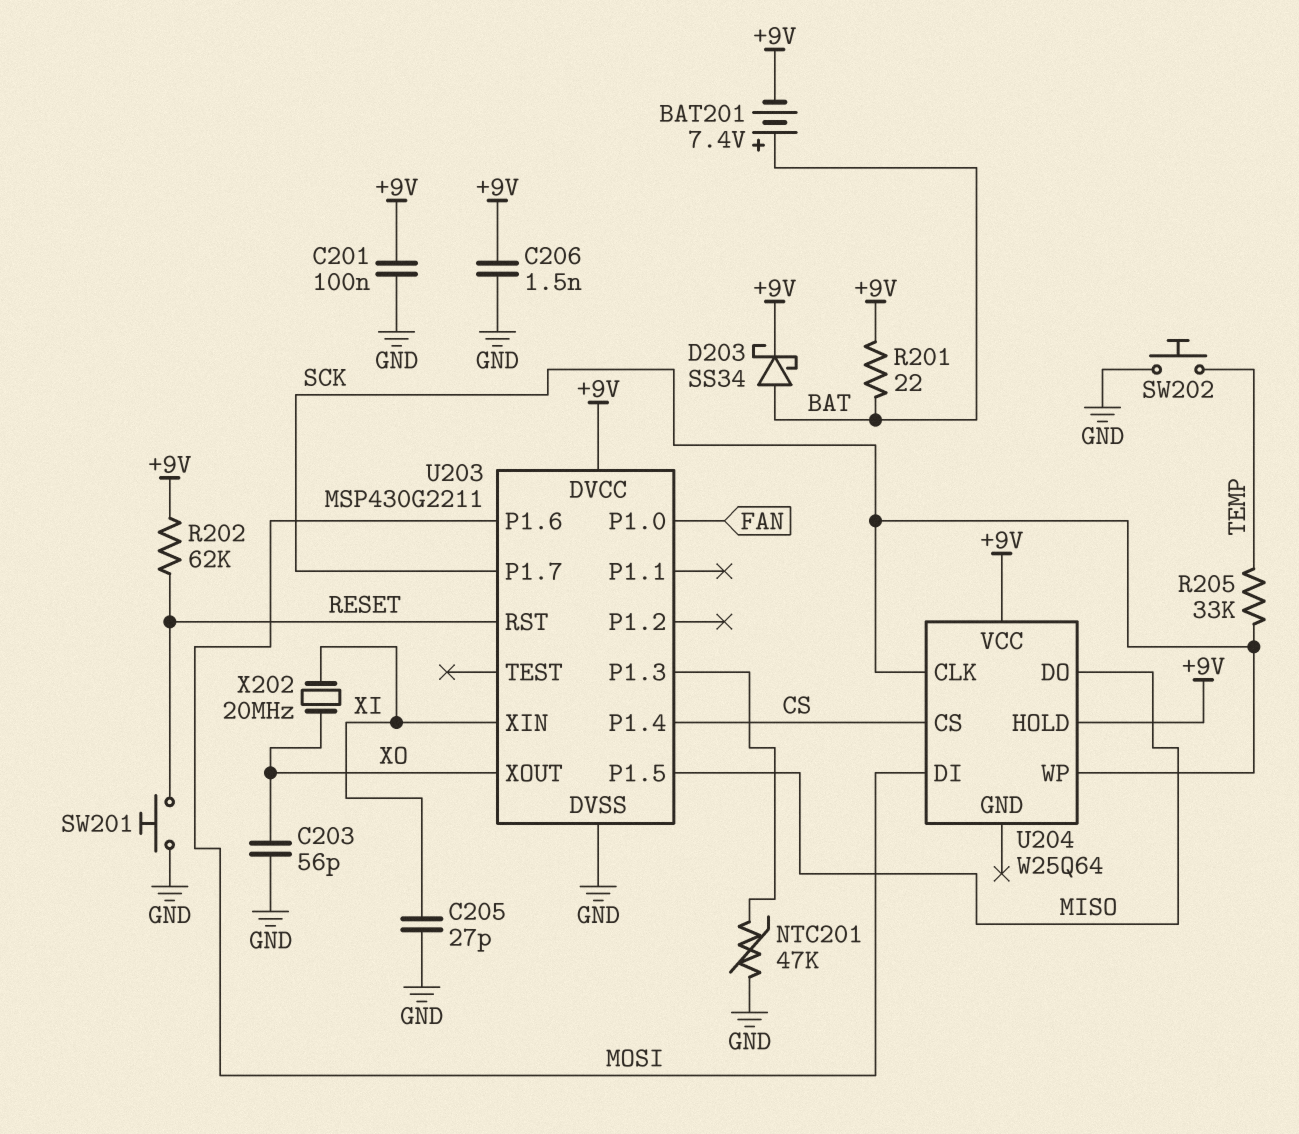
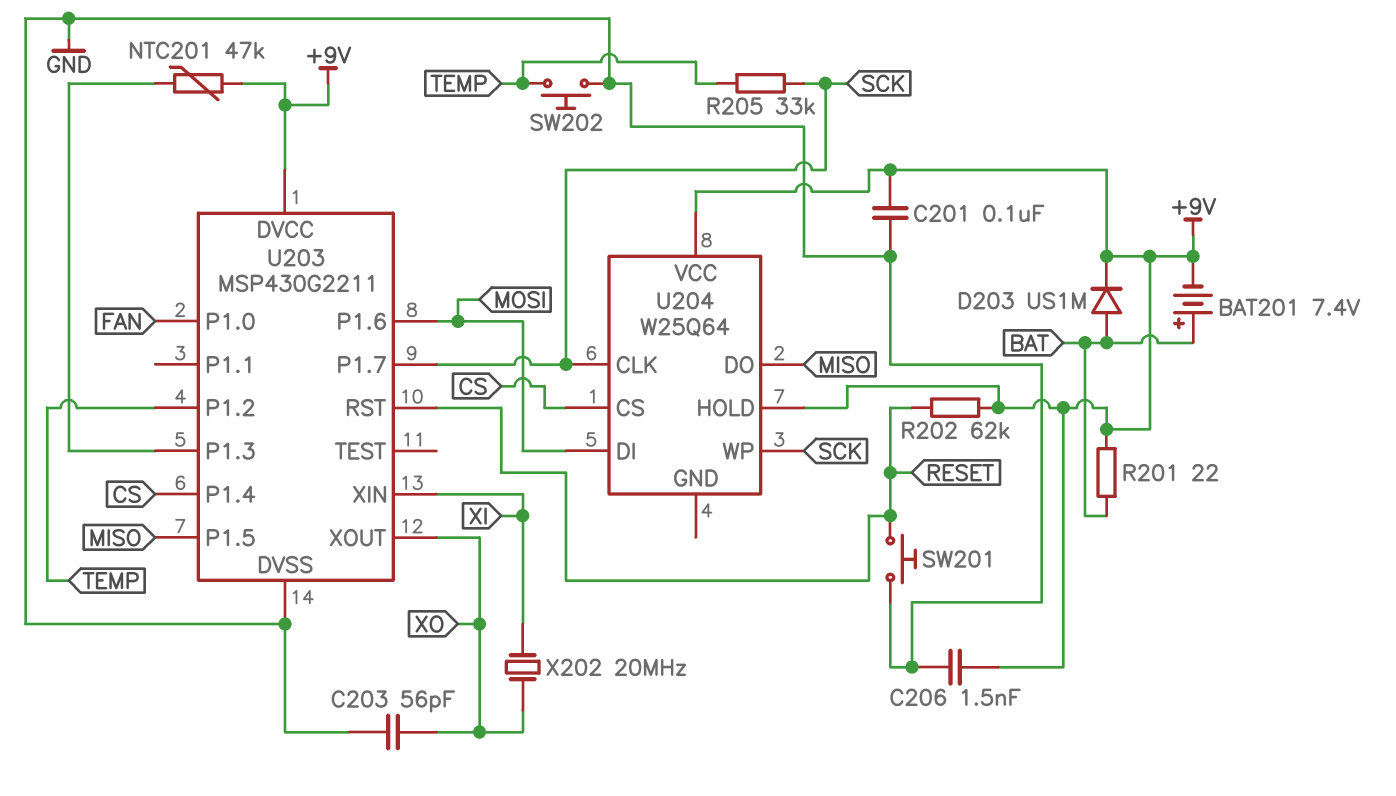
C205: 27pF (GND, XI) -> none
D203: schottky SS34 (A BAT, K +9V) -> diode US1M (A BAT, K +9V)
NTC201: 47k (GND, U203/P1.3) -> 47k (+9V, U203/P1.3)
U203 pin P1.2: none -> TEMP

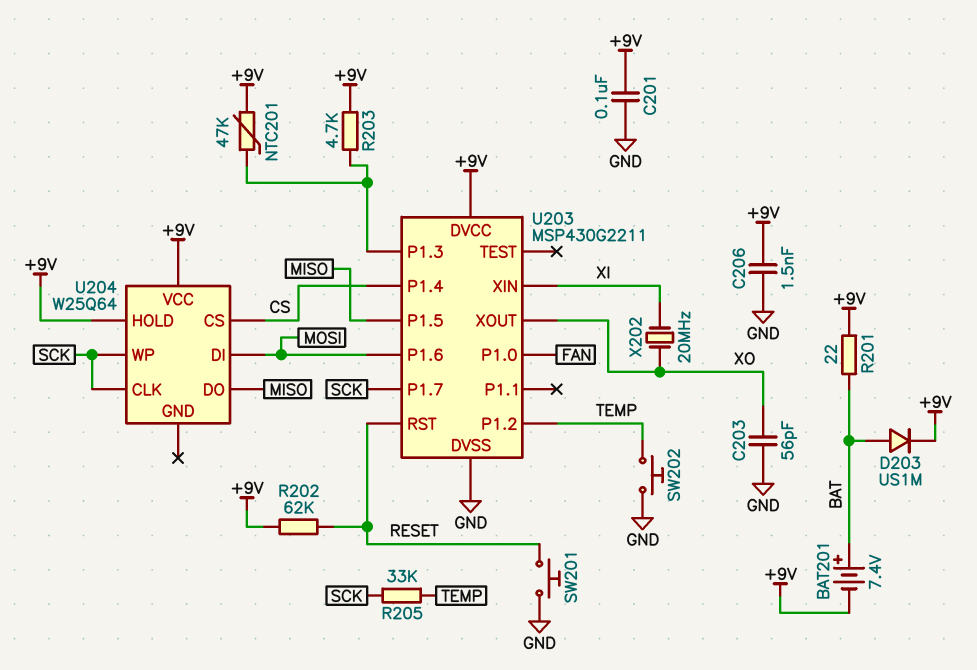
R203: none -> 4.7k (+9V, U203/P1.3)

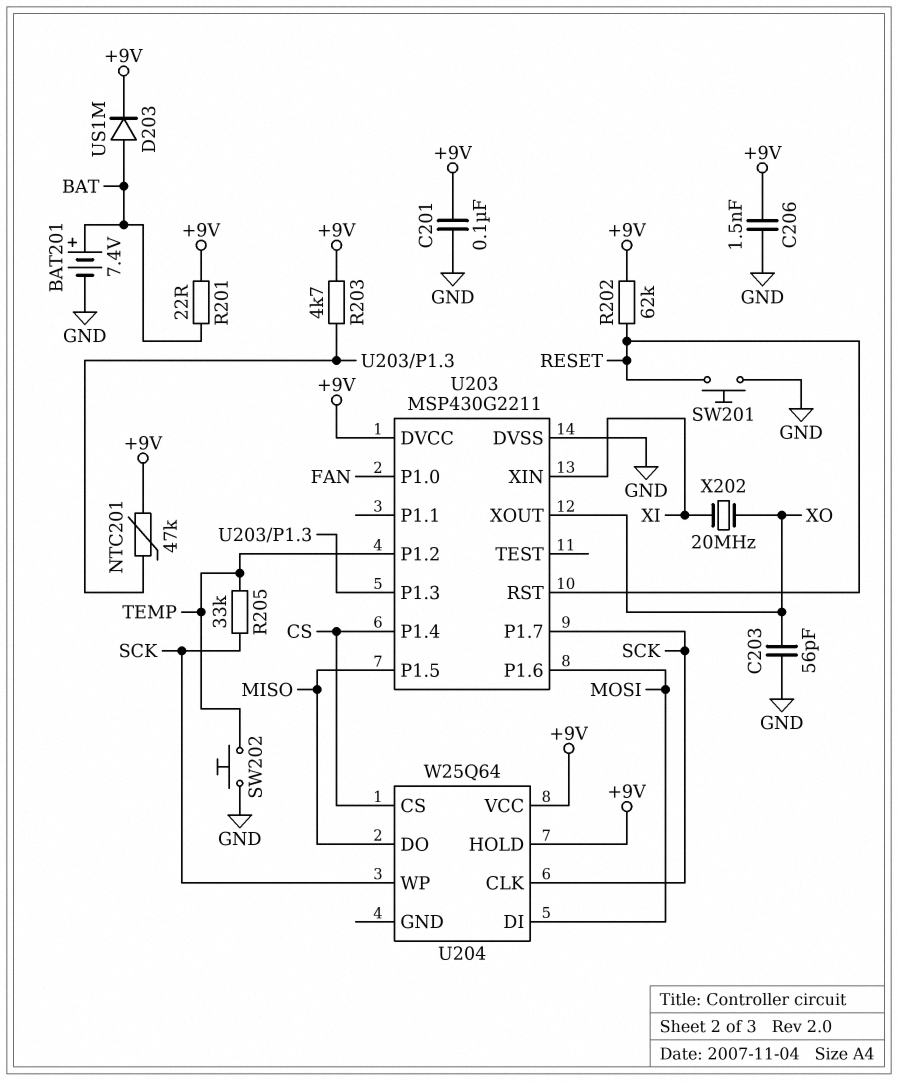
BAT201: 7.4V (plus BAT, minus +9V) -> 7.4V (plus BAT, minus GND)

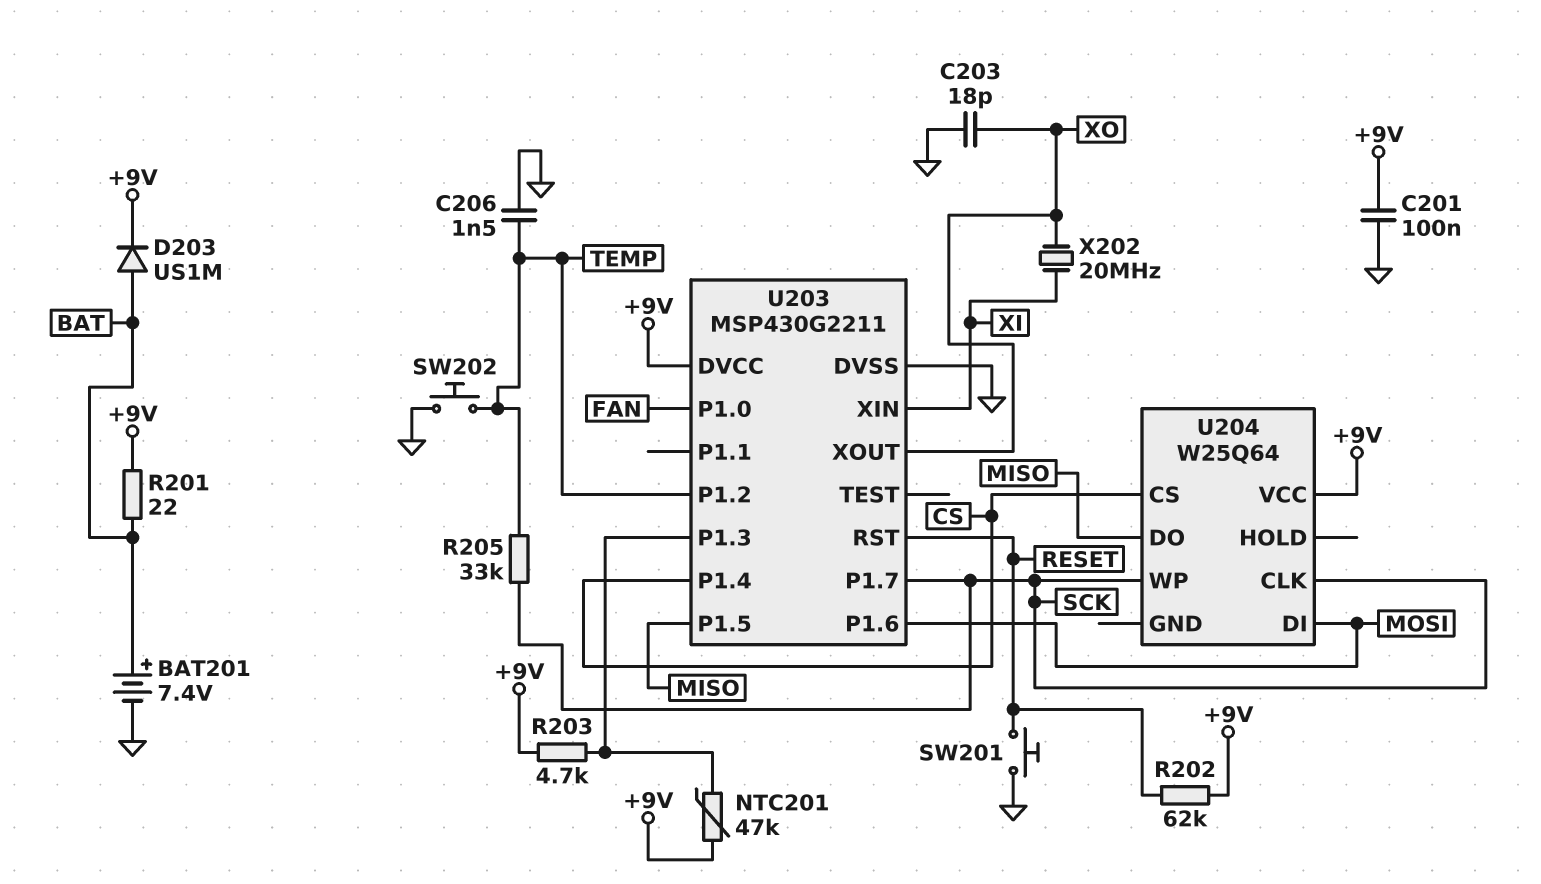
C203: 56pF (GND, XO) -> 18pF (GND, XO)
C206: 1.5nF (+9V, GND) -> 1.5nF (GND, TEMP)
U204 pin HOLD: +9V -> none

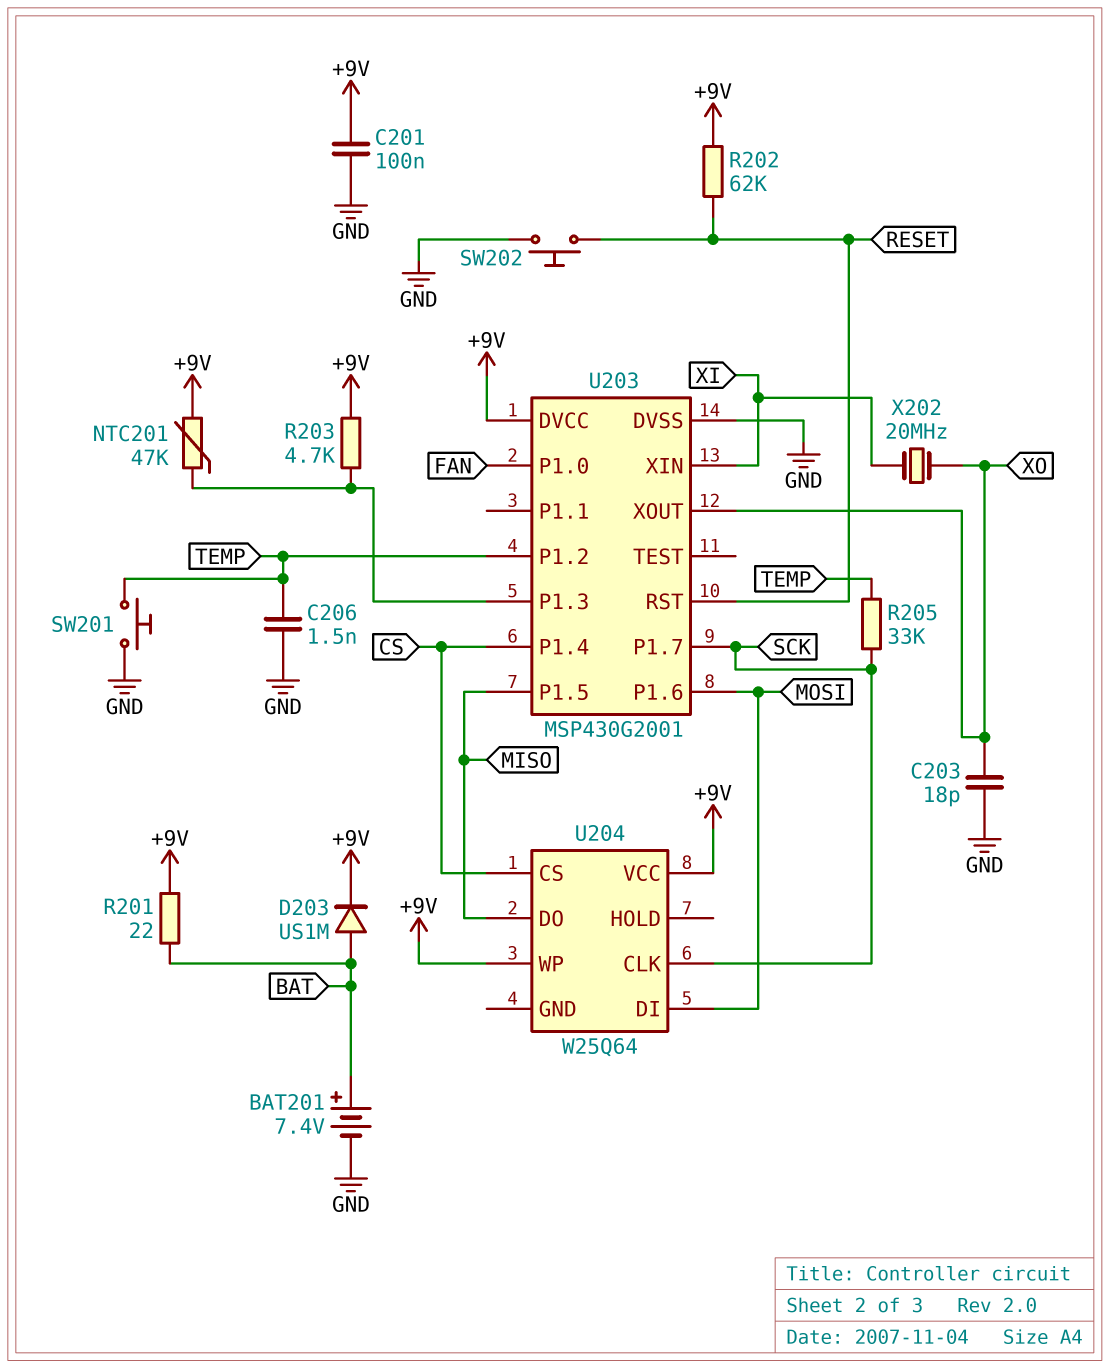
SW201: button (GND, RESET) -> button (GND, TEMP)
SW202: button (GND, TEMP) -> button (GND, RESET)
U203: MSP430G2211 -> MSP430G2001
U204 pin WP: SCK -> +9V

